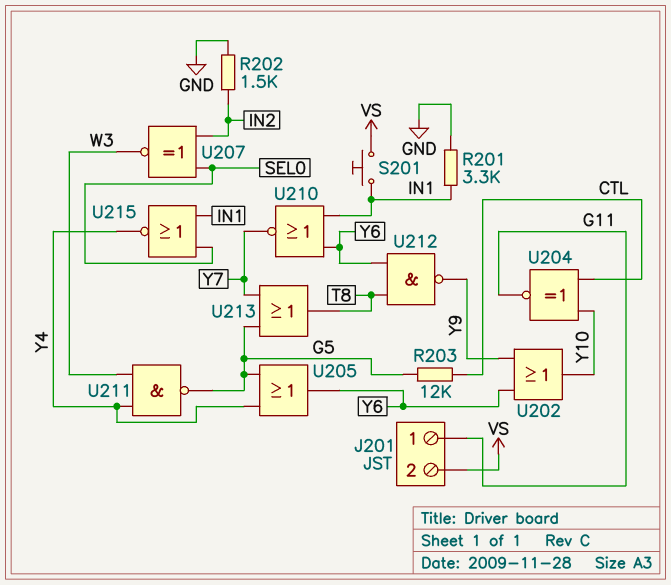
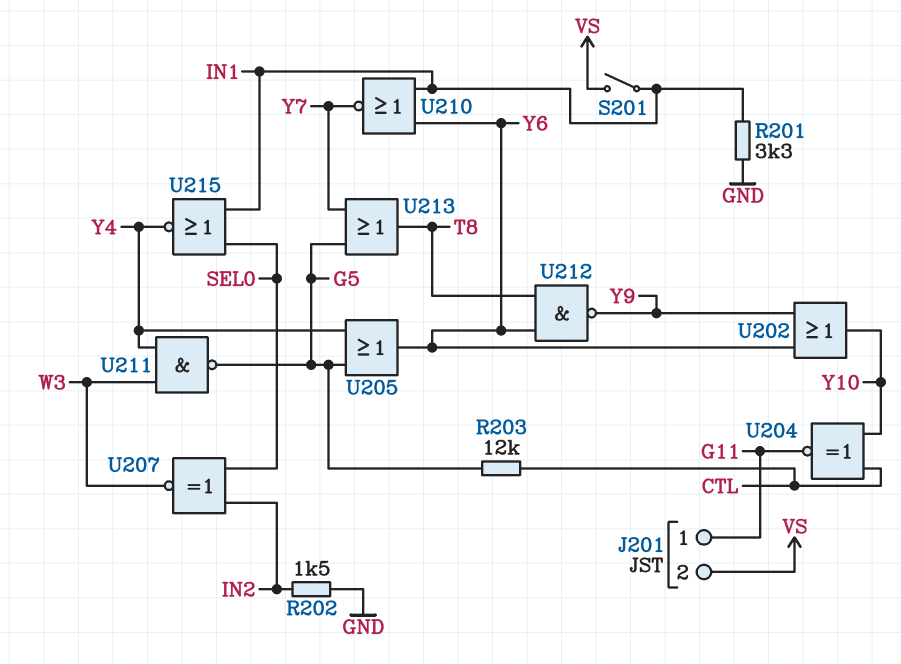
S201: button (IN1, VS) -> switch (IN1, VS)

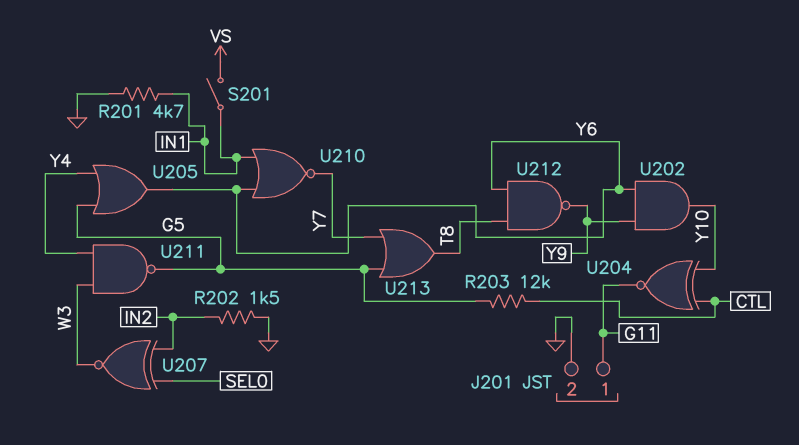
J201 pin 2: VS -> GND
R201: 3.3k (GND, IN1) -> 4.7k (GND, IN1)
U202: OR (in Y6, in Y9, out Y10) -> AND (in Y6, in Y9, out Y10)
U215: NOR (in IN1, in SEL0, out Y4) -> none

